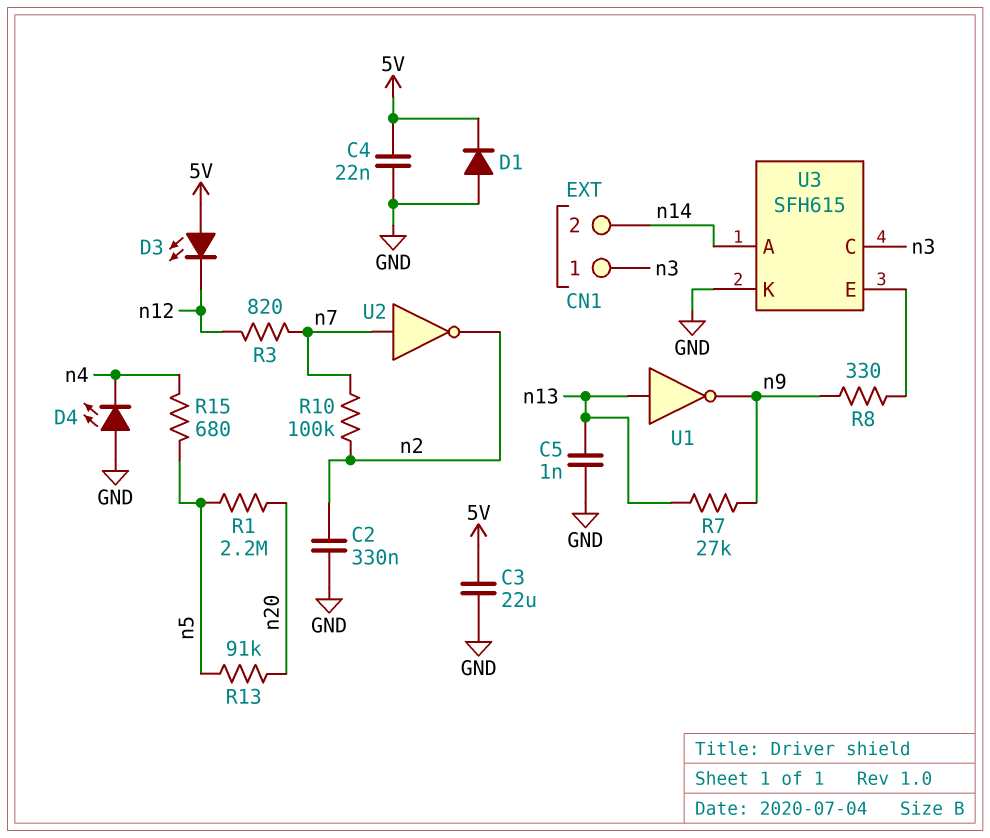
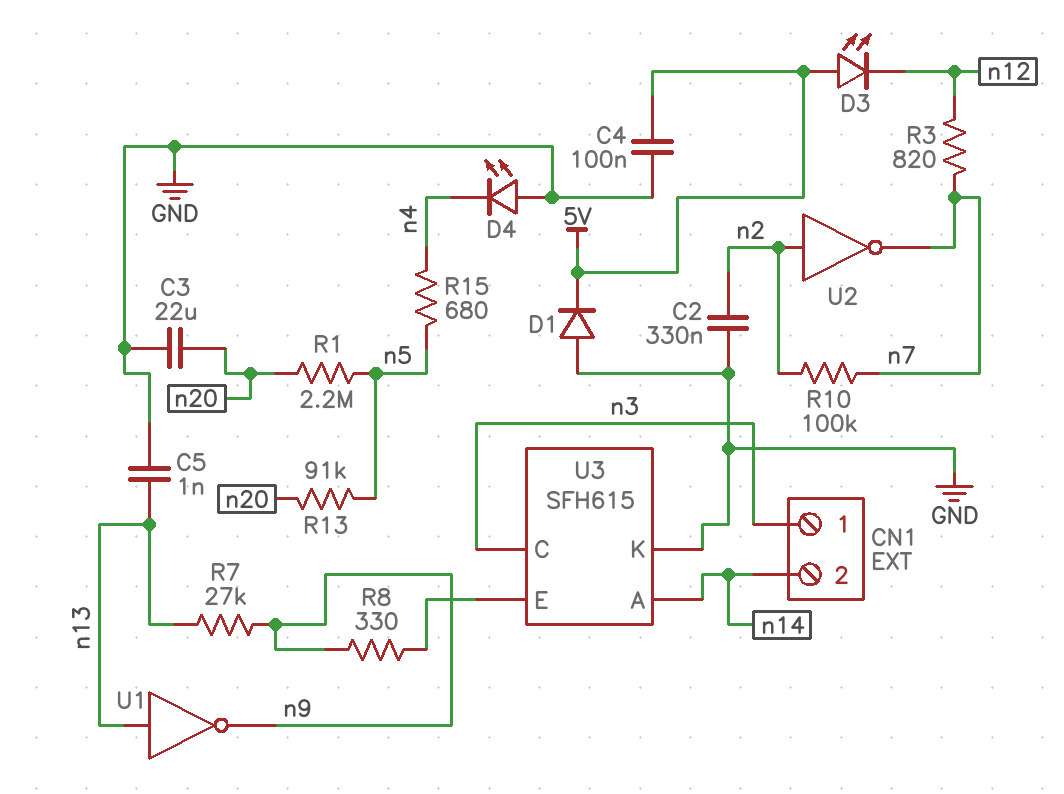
C3: 22uF (5V, GND) -> 22uF (GND, n20)
C4: 22nF (5V, GND) -> 100nF (5V, GND)
U2: NOT (in n7, out n2) -> NOT (in n2, out n7)

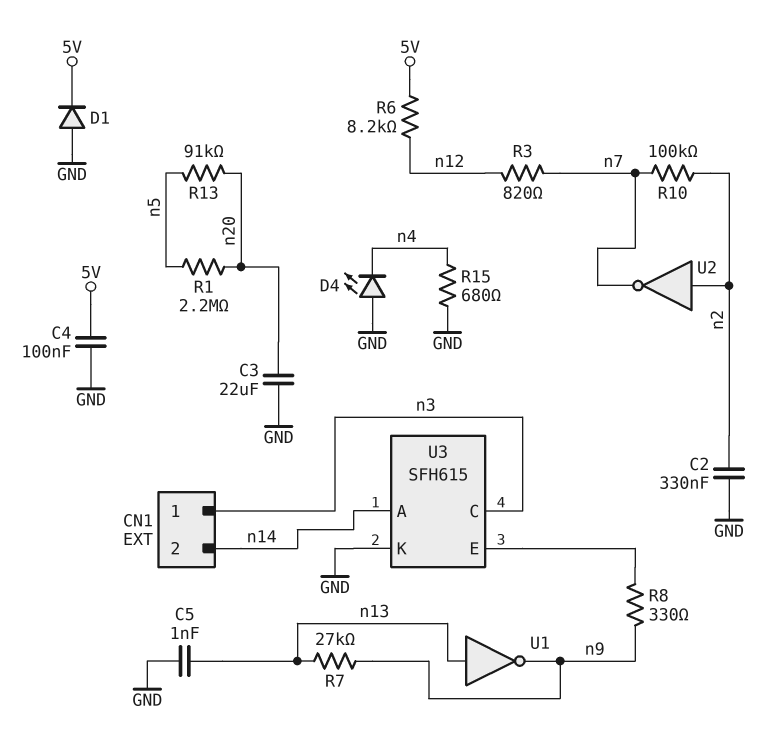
D3: LED (A 5V, K n12) -> none
R6: none -> 8.2k (5V, n12)
R15: 680 (n4, n5) -> 680 (GND, n4)

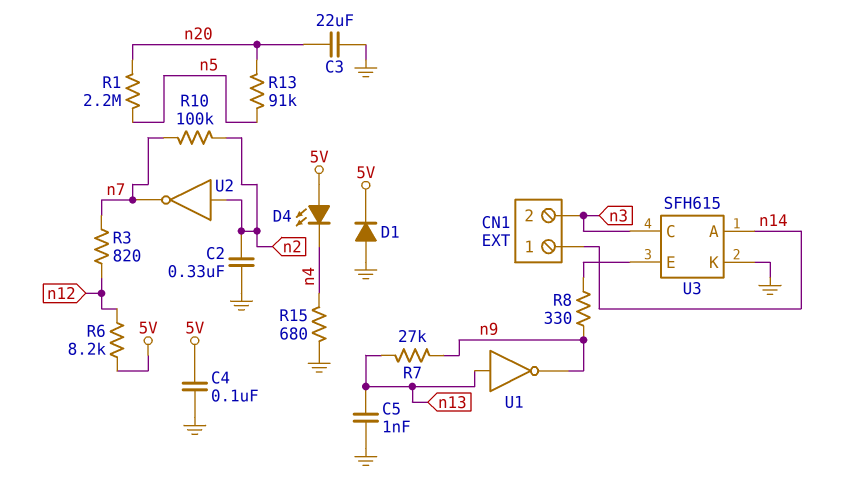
CN1 pin 1: n3 -> n14
CN1 pin 2: n14 -> n3
D4: LED (A GND, K n4) -> LED (A 5V, K n4)

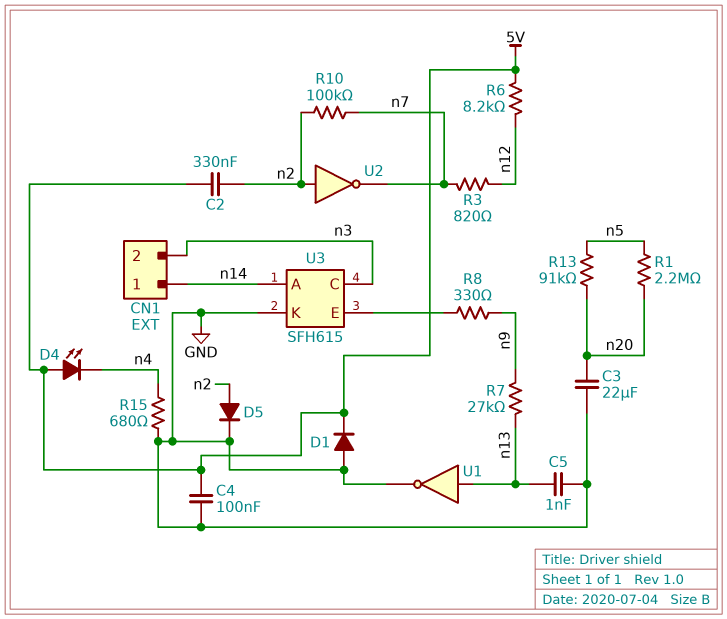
C2: 330nF (GND, n2) -> 330nF (5V, n2)
D5: none -> diode (A n2, K GND)
U1: NOT (in n13, out n9) -> NOT (in n13, out GND)

